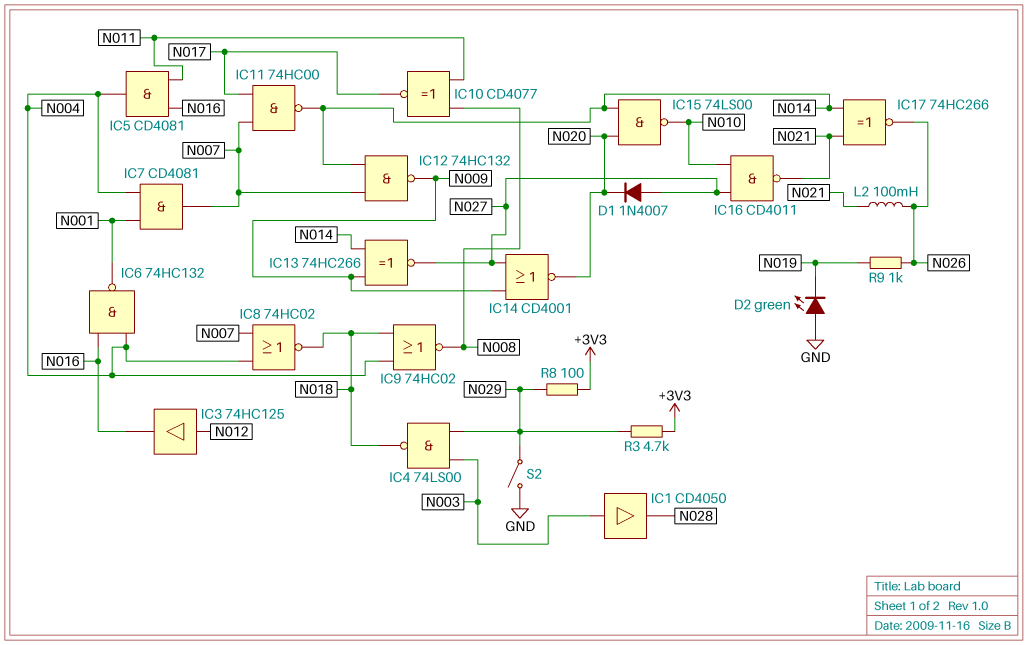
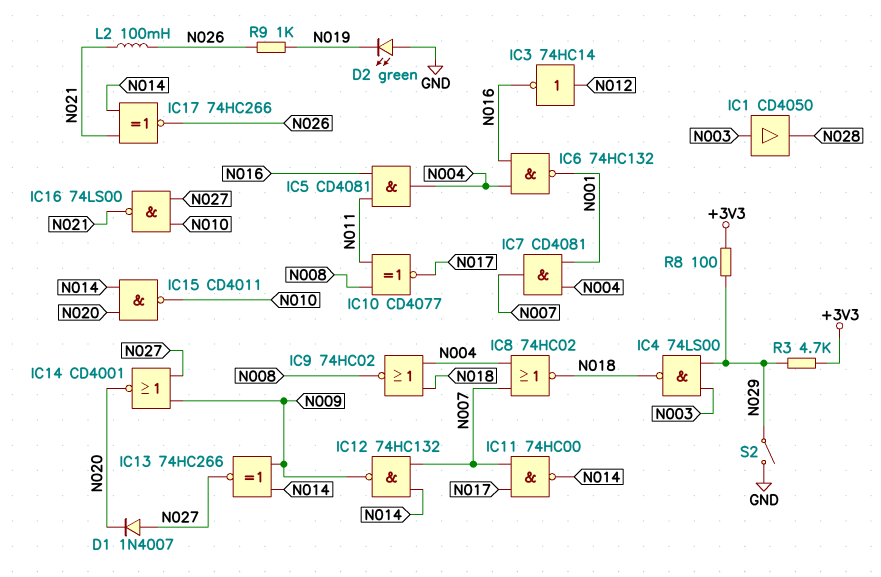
IC3: buffer 74HC125 (in N012, out N016) -> NOT 74HC14 (in N012, out N016)
IC15: NAND 74LS00 (in N014, in N020, out N010) -> NAND CD4011 (in N014, in N020, out N010)
IC16: NAND CD4011 (in N010, in N027, out N021) -> NAND 74LS00 (in N010, in N027, out N021)

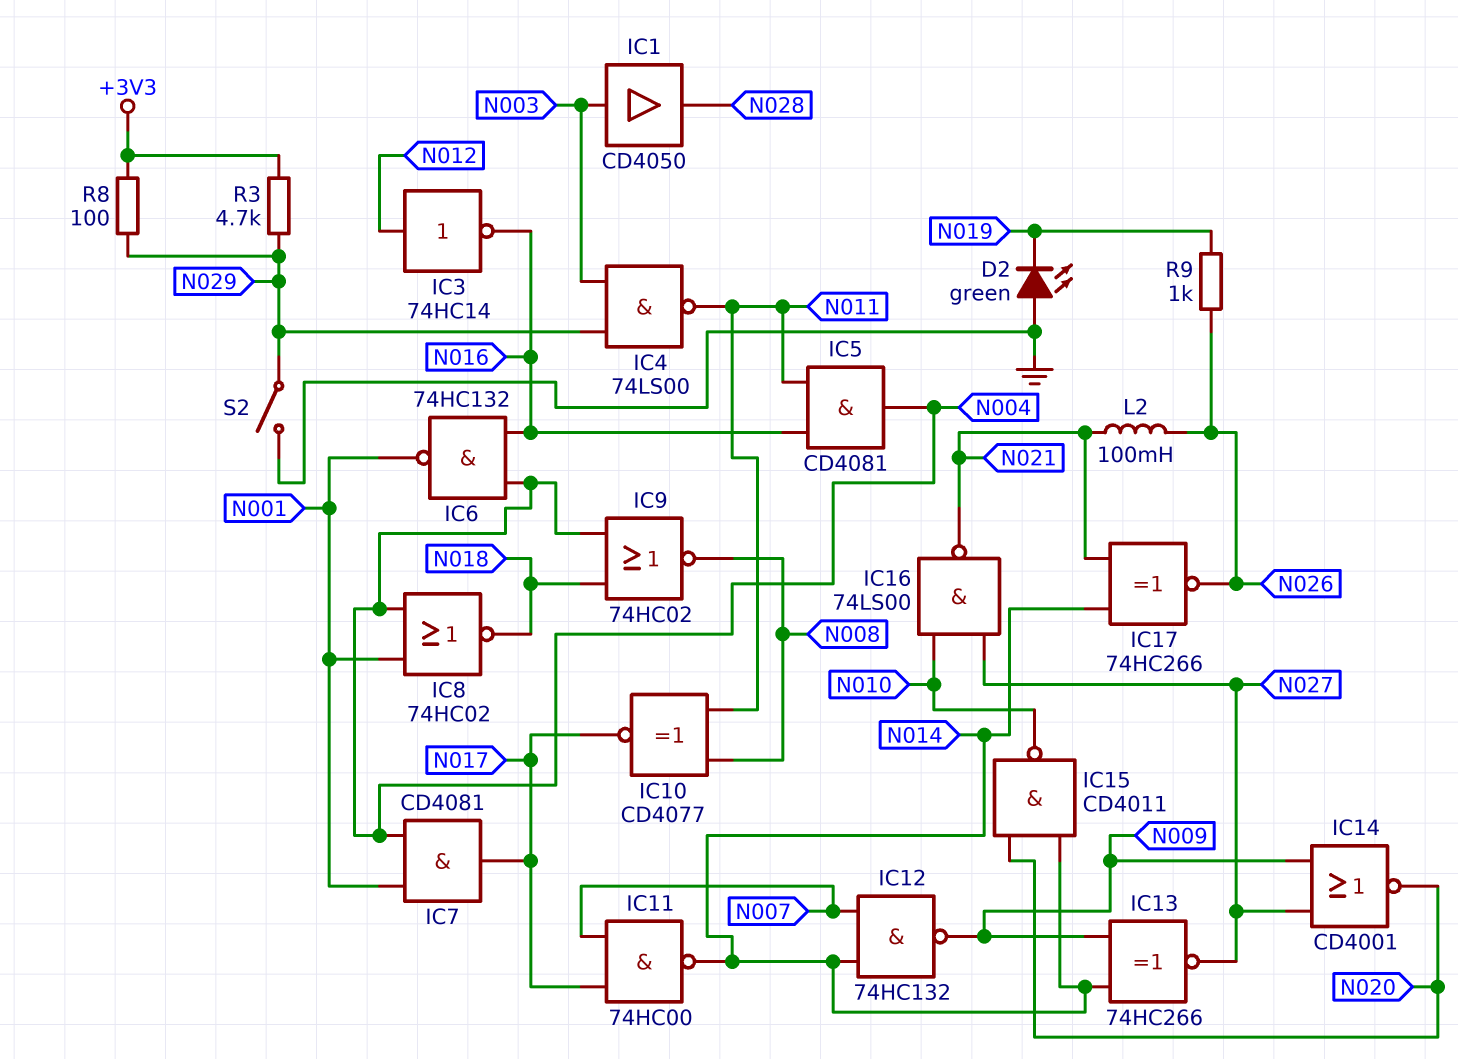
D1: diode 1N4007 (A N027, K N020) -> none
IC4: NAND 74LS00 (in N003, in N029, out N018) -> NAND 74LS00 (in N003, in N029, out N011)
IC7: AND CD4081 (in N001, in N004, out N007) -> AND CD4081 (in N001, in N004, out N017)
IC8: NOR 74HC02 (in N004, in N007, out N018) -> NOR 74HC02 (in N001, in N004, out N018)

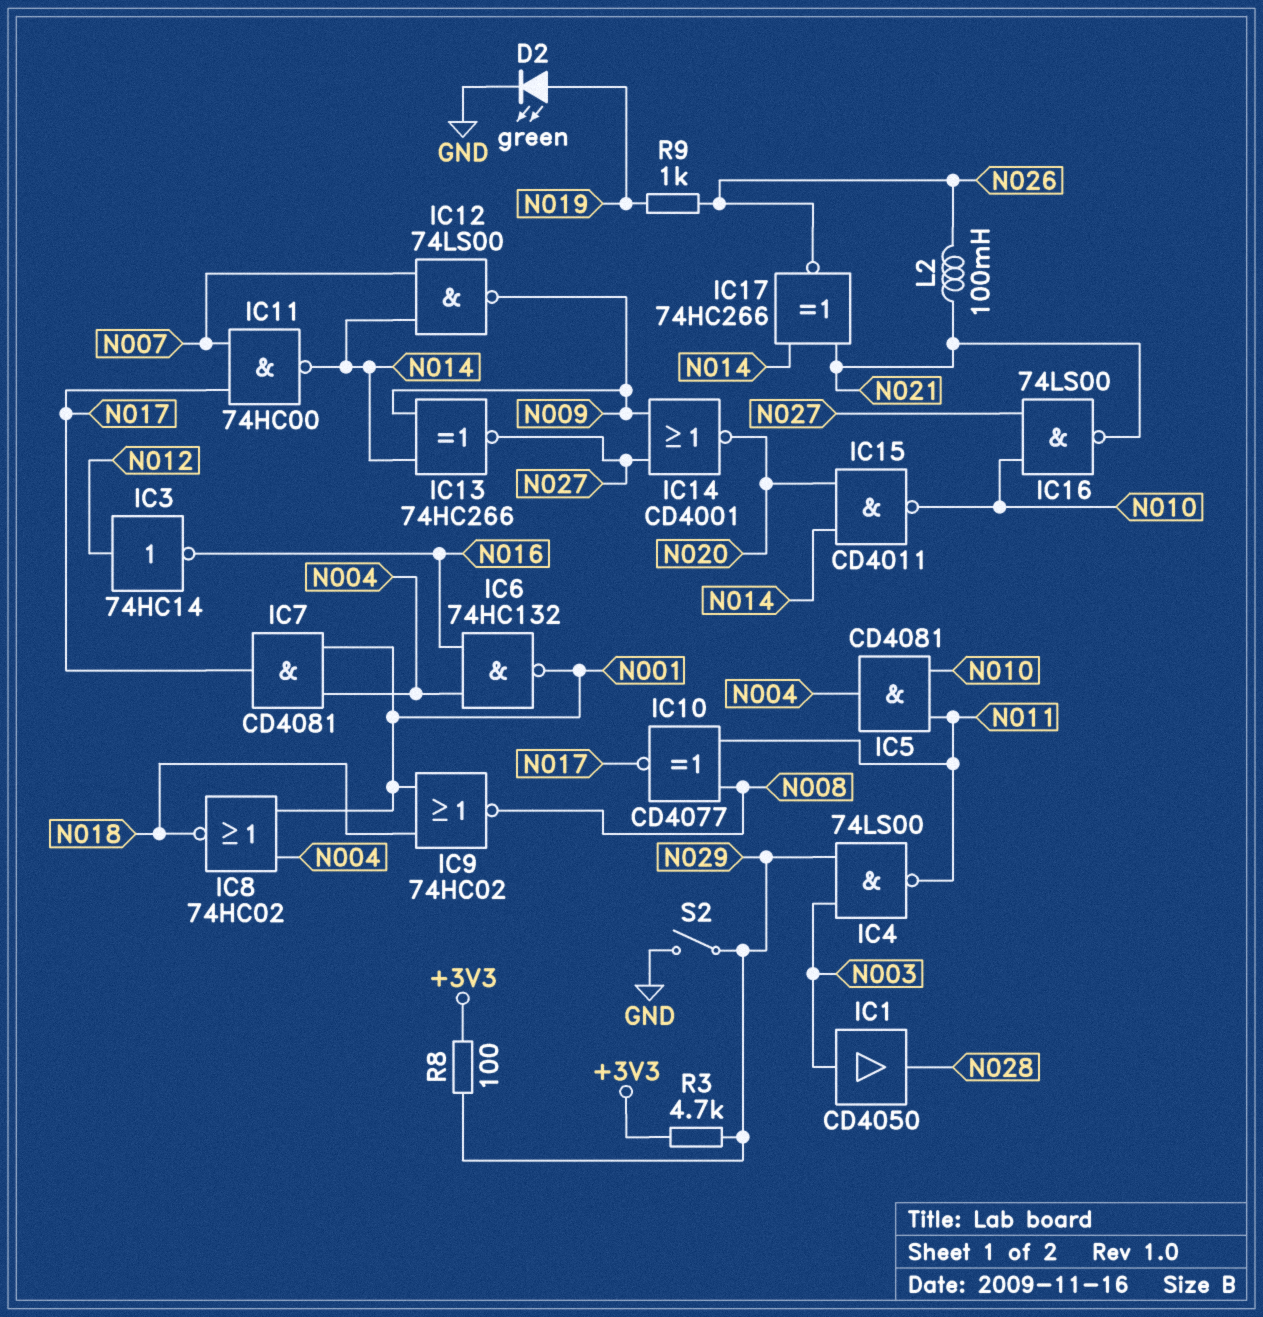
D2: LED green (A GND, K N019) -> LED green (A N019, K GND)
IC5: AND CD4081 (in N011, in N016, out N004) -> AND CD4081 (in N010, in N011, out N004)
IC9: NOR 74HC02 (in N004, in N018, out N008) -> NOR 74HC02 (in N001, in N018, out N008)
IC12: NAND 74HC132 (in N007, in N014, out N009) -> NAND 74LS00 (in N007, in N014, out N009)

